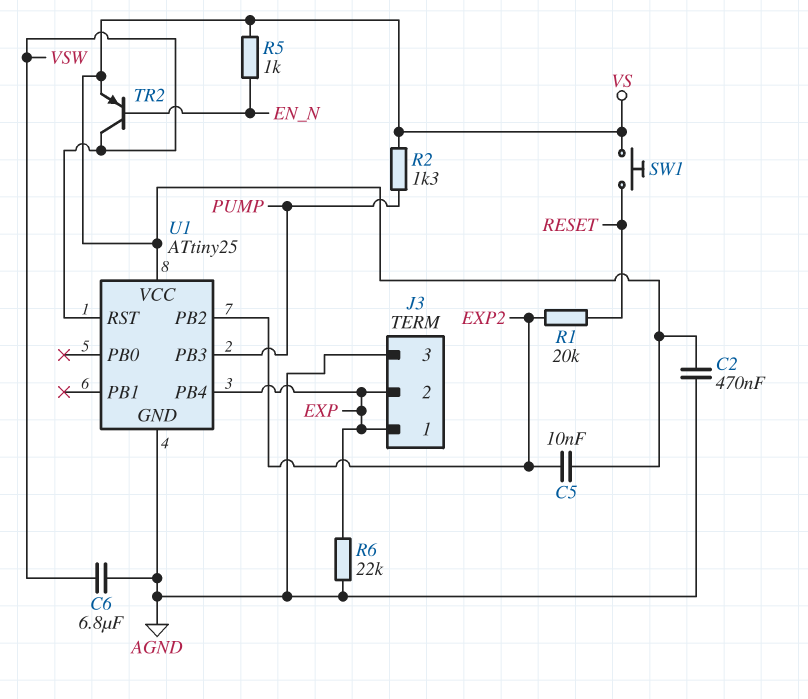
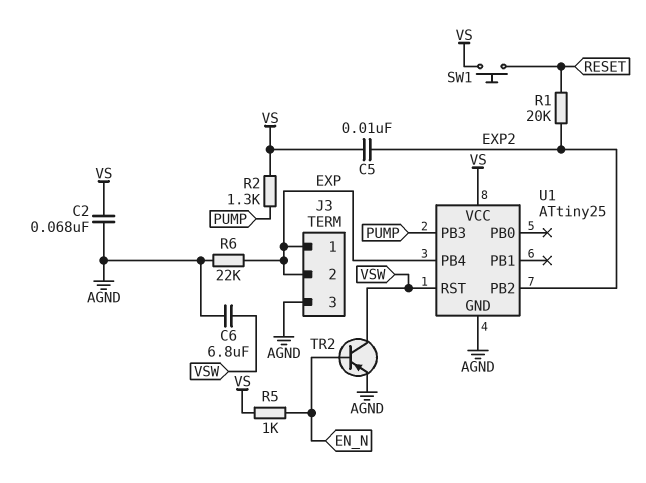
C2: 470nF (AGND, VS) -> 68nF (AGND, VS)
TR2: PNP (B EN_N, C VSW, E VS) -> PNP (B EN_N, C VSW, E AGND)

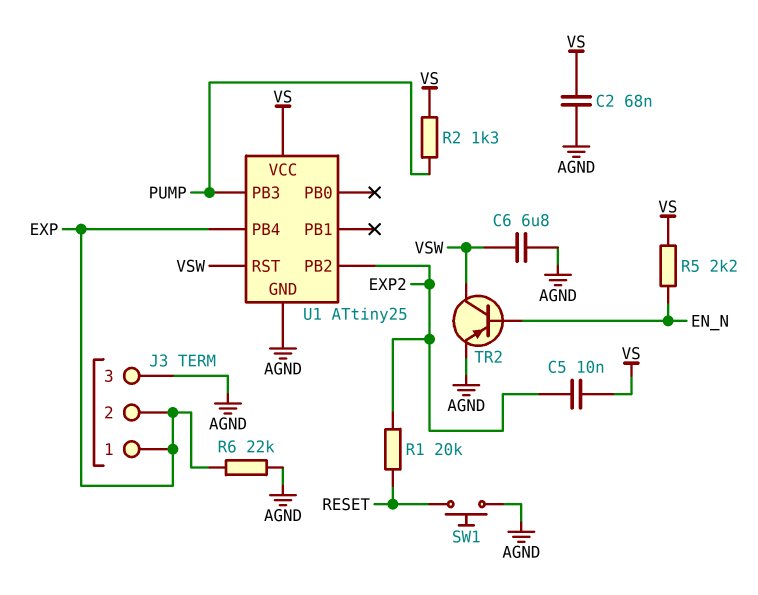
R5: 1k (EN_N, VS) -> 2.2k (EN_N, VS)
SW1: button (RESET, VS) -> button (AGND, RESET)

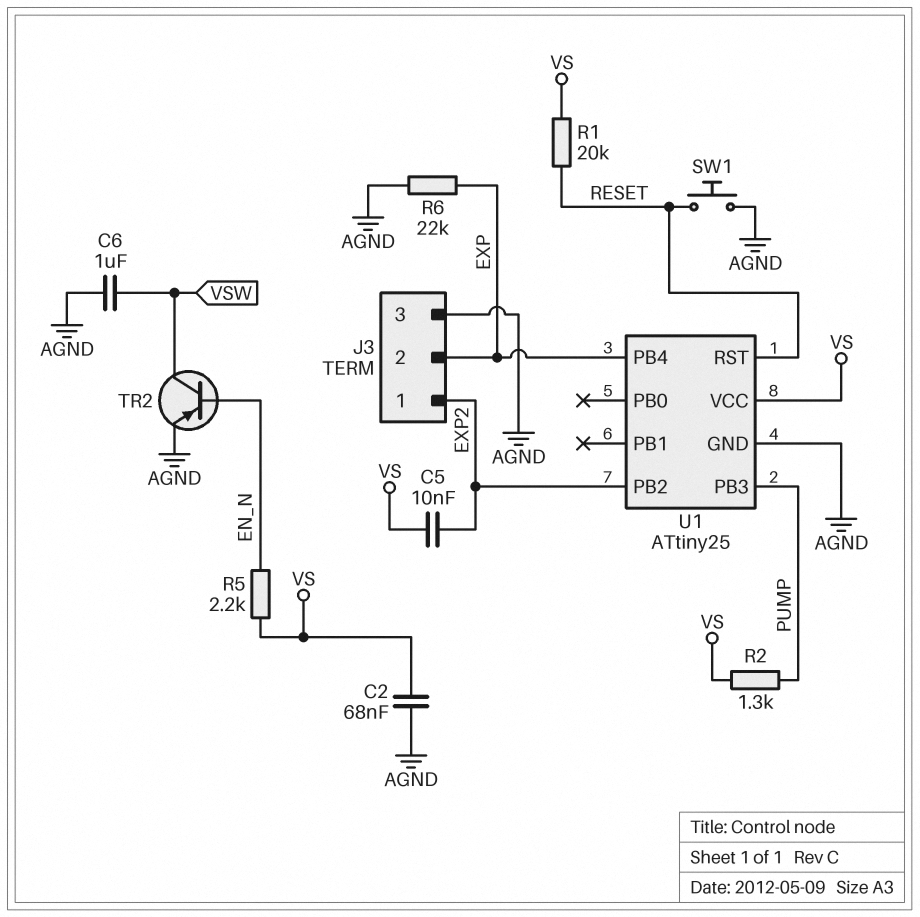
C6: 6.8uF (AGND, VSW) -> 1uF (AGND, VSW)
J3 pin 1: EXP -> EXP2
R1: 20k (EXP2, RESET) -> 20k (RESET, VS)
U1 pin RST: VSW -> RESET

